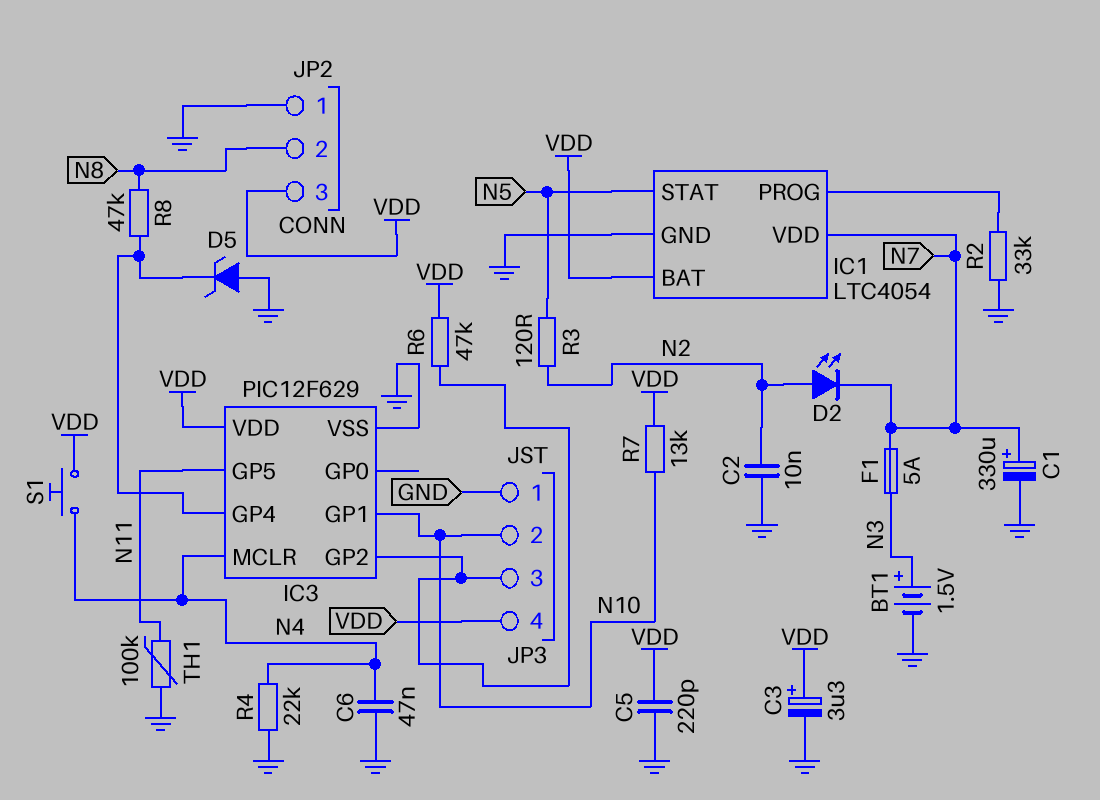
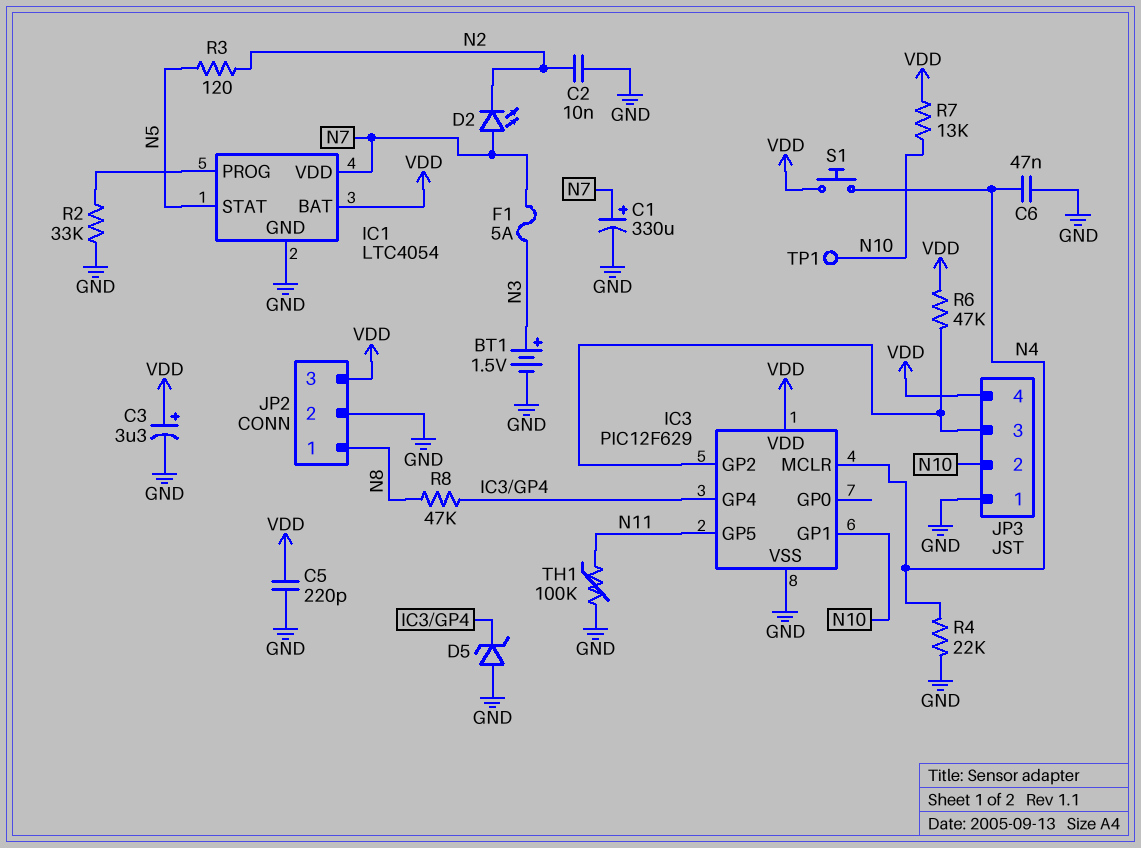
D2: LED (A N2, K N7) -> LED (A N7, K N2)
JP2 pin 1: GND -> N8
JP2 pin 2: N8 -> GND
TP1: none -> test point (N10)

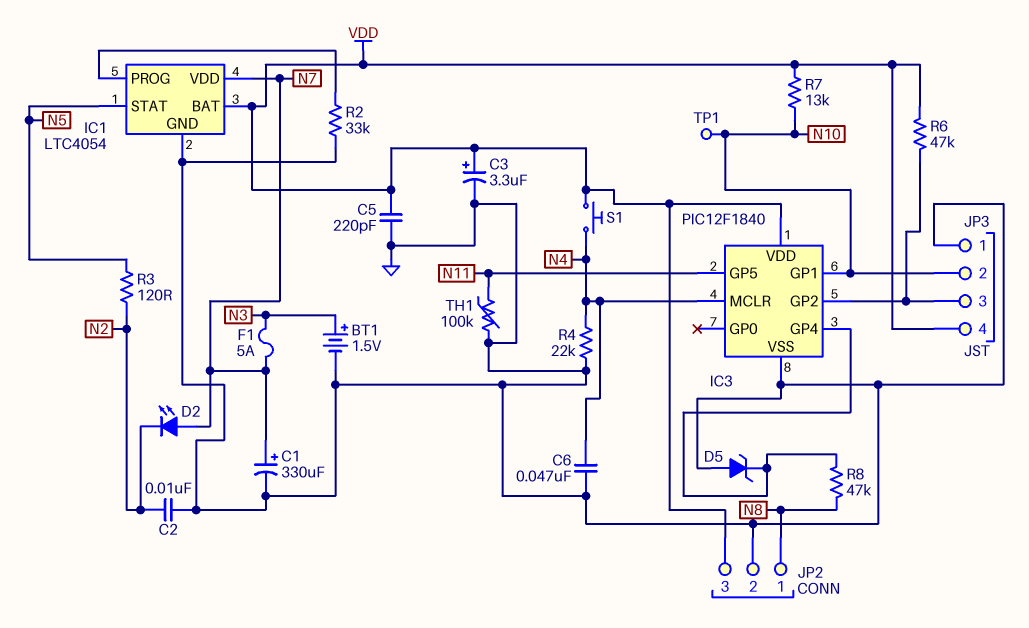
IC3: PIC12F629 -> PIC12F1840

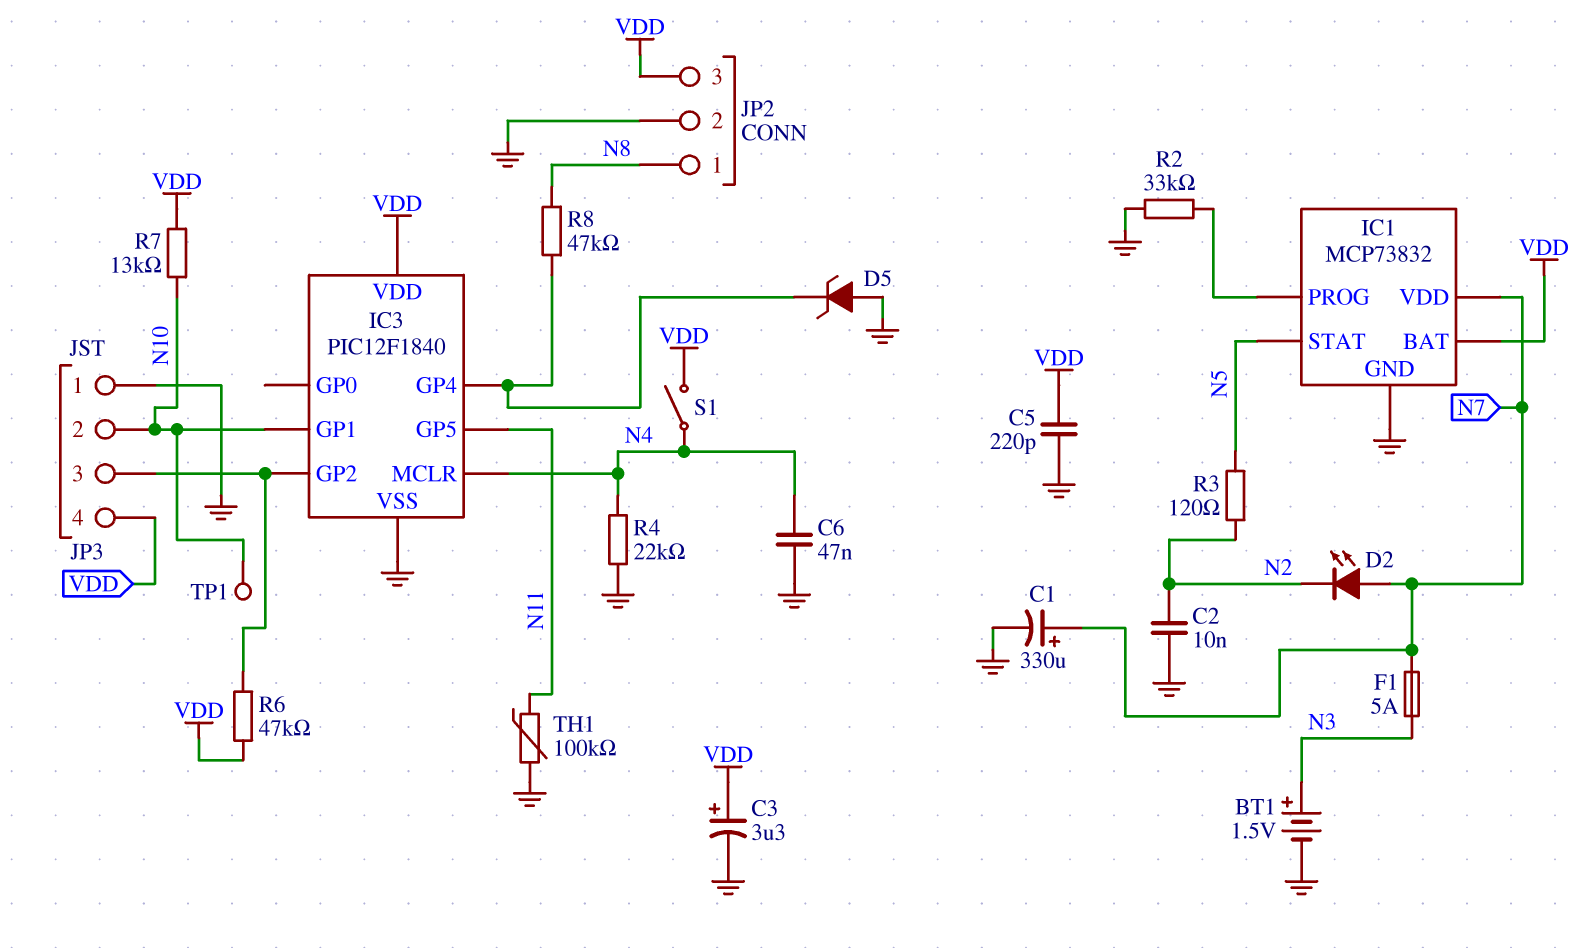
IC1: LTC4054 -> MCP73832
S1: button (N4, VDD) -> switch (N4, VDD)

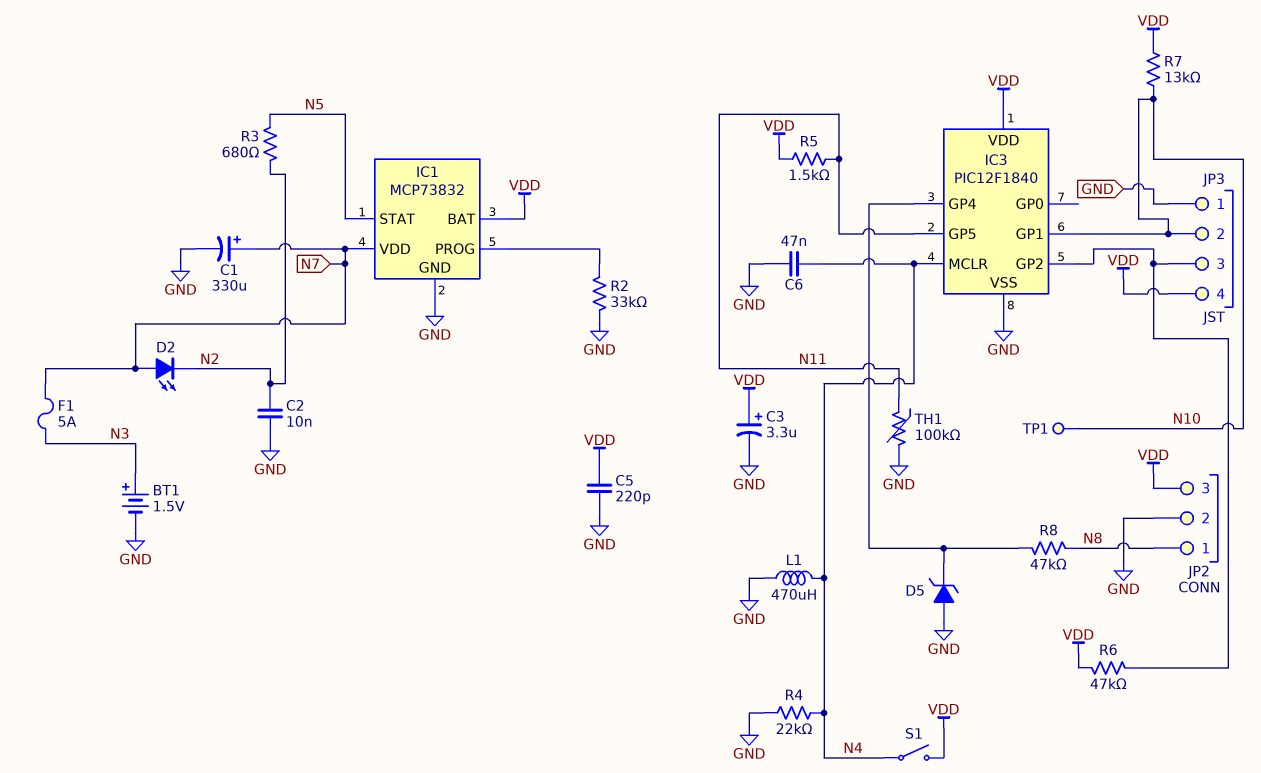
L1: none -> 470uH (GND, N4)
R3: 120 (N2, N5) -> 680 (N2, N5)
R5: none -> 1.5k (N11, VDD)

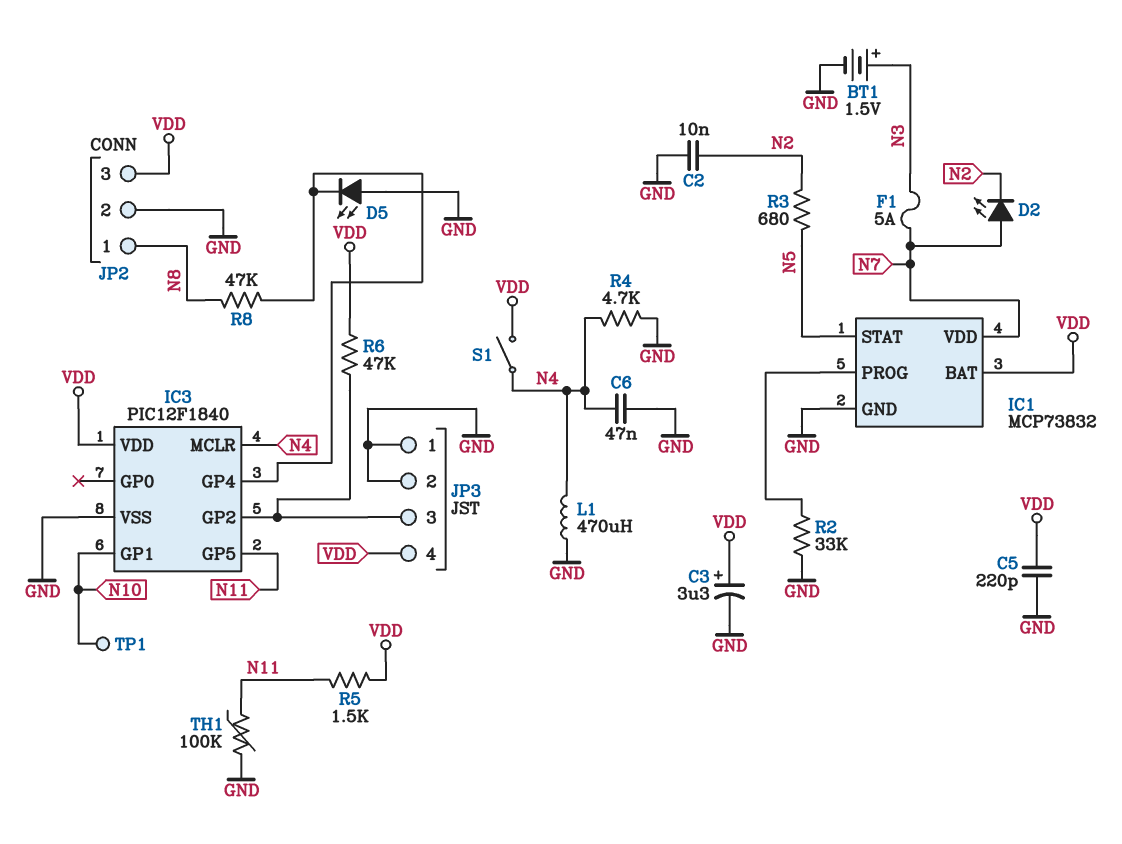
C1: 330uF (plus N7, minus GND) -> none
D5: zener (A GND, K IC3/GP4) -> LED (A GND, K IC3/GP4)
JP3 pin 2: N10 -> GND
R4: 22k (GND, N4) -> 4.7k (GND, N4)
R7: 13k (N10, VDD) -> none

